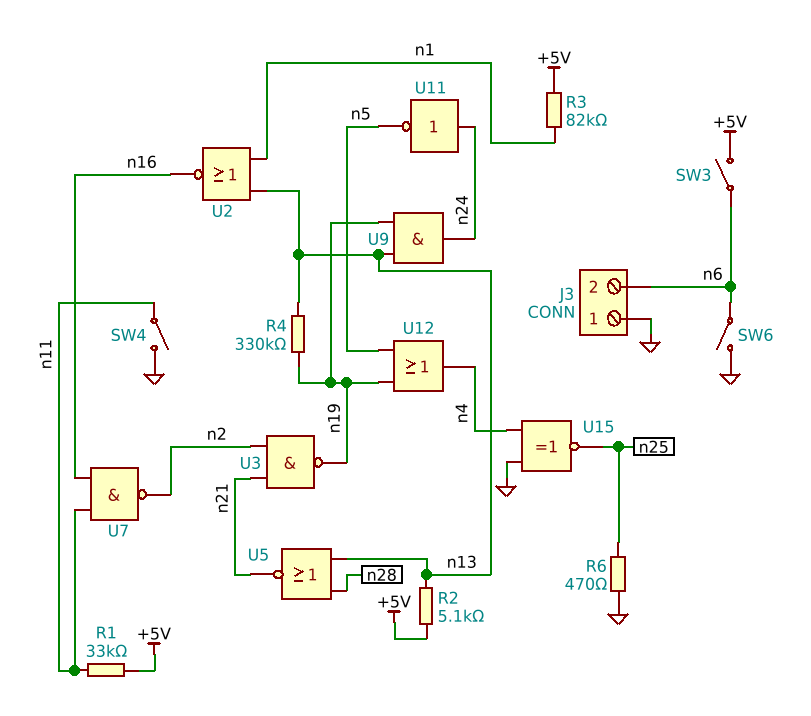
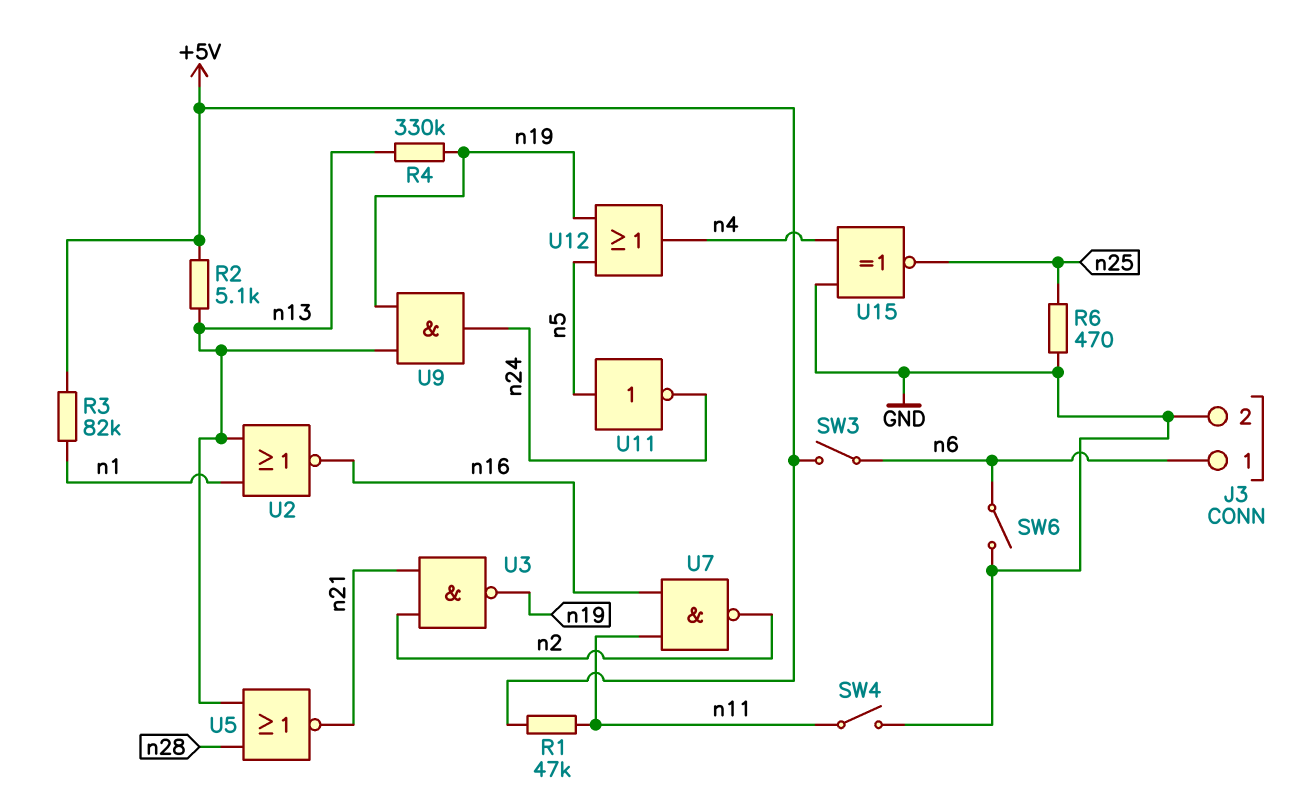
J3 pin 1: GND -> n6
J3 pin 2: n6 -> GND
R1: 33k (+5V, n11) -> 47k (+5V, n11)
U11: NOT (in n24, out n5) -> NOT (in n5, out n24)

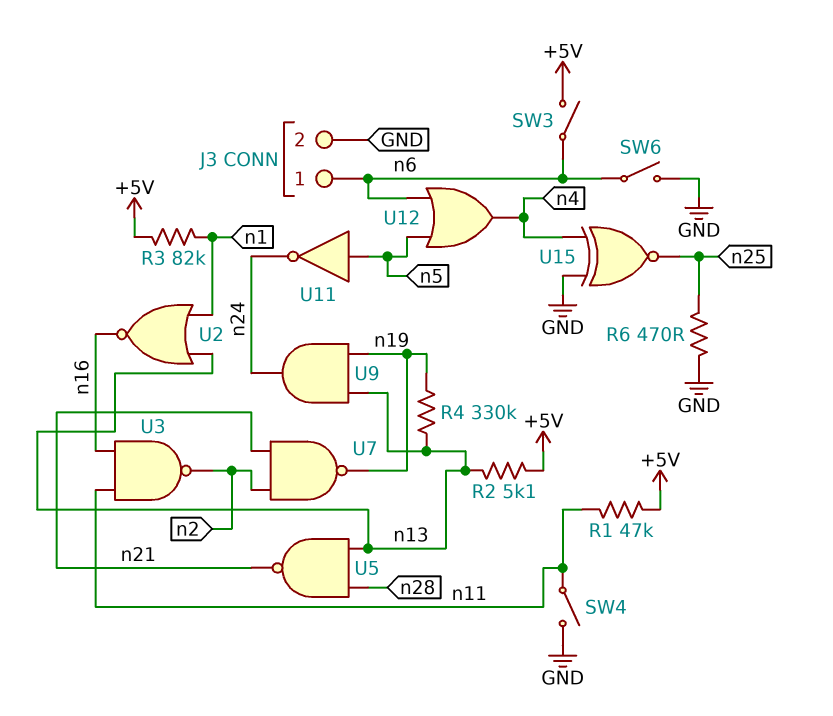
U3: NAND (in n2, in n21, out n19) -> NAND (in n11, in n16, out n2)
U5: NOR (in n13, in n28, out n21) -> NAND (in n13, in n28, out n21)
U7: NAND (in n11, in n16, out n2) -> NAND (in n2, in n21, out n19)
U12: OR (in n5, in n19, out n4) -> OR (in n5, in n6, out n4)

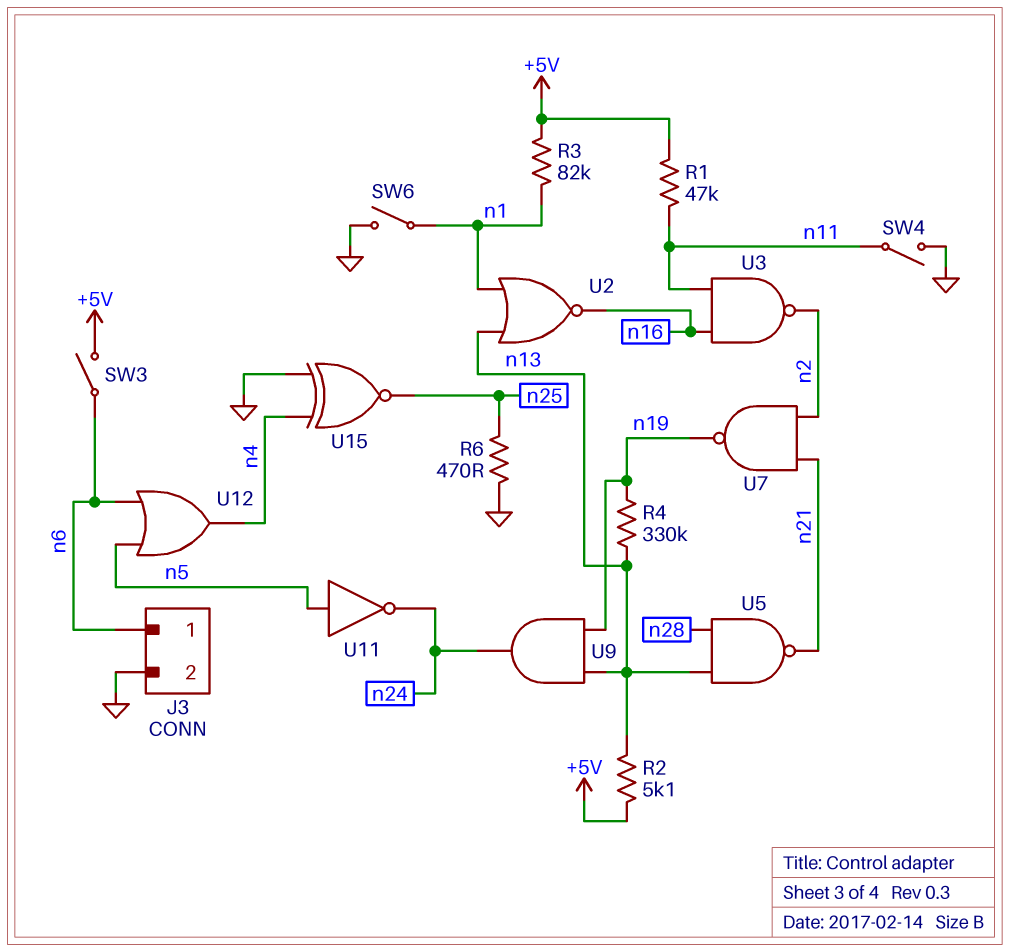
SW6: switch (GND, n6) -> switch (GND, n1)

